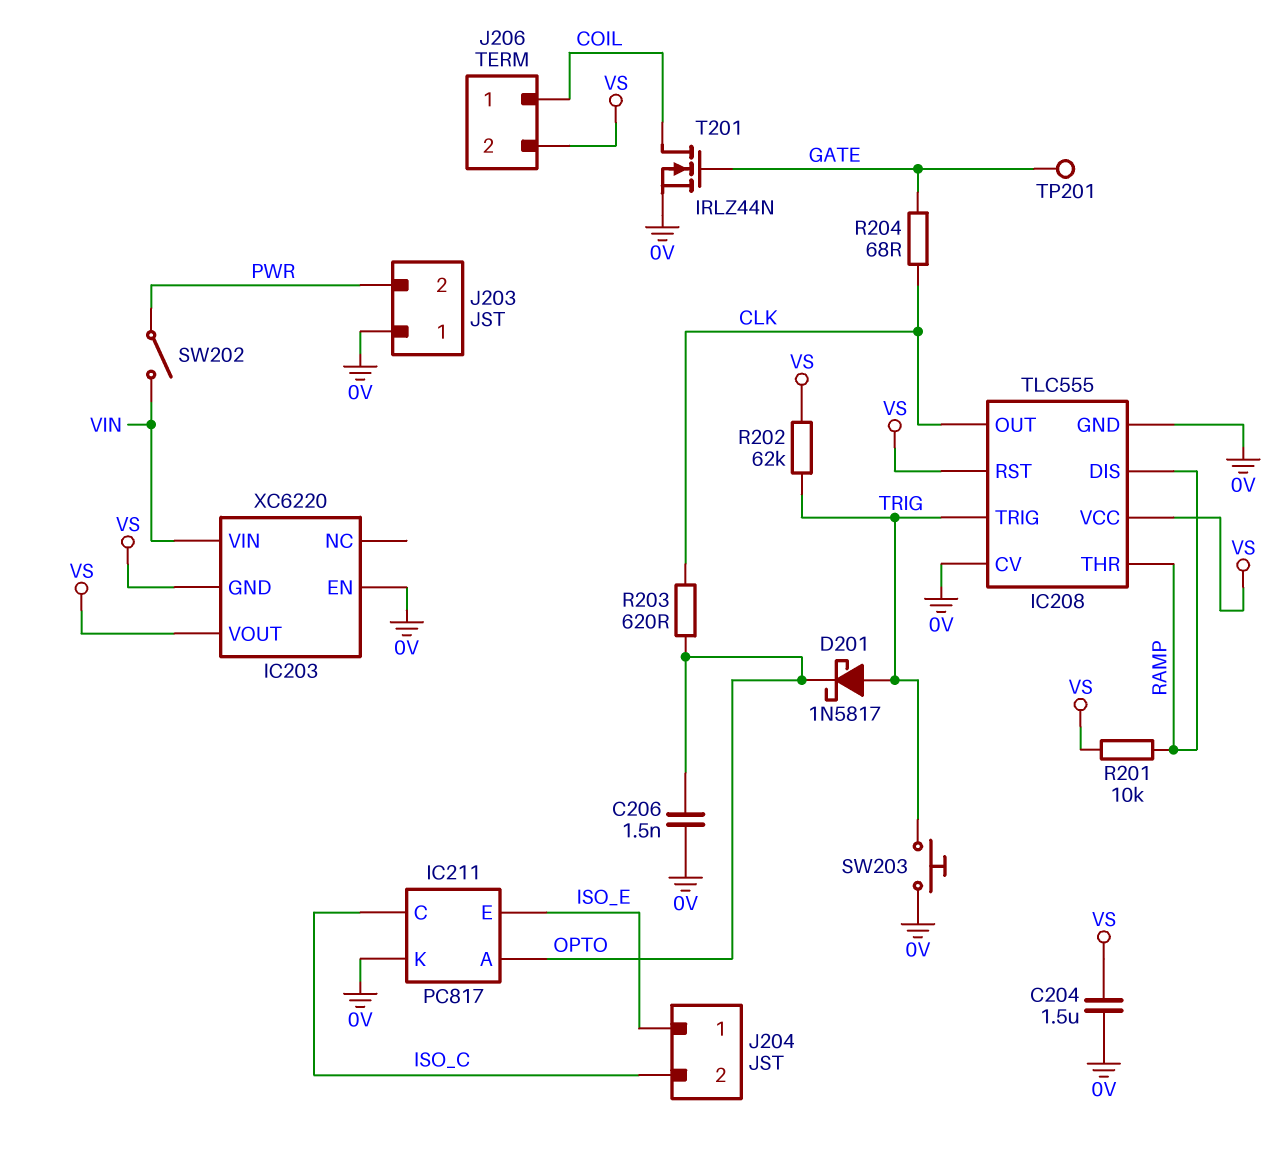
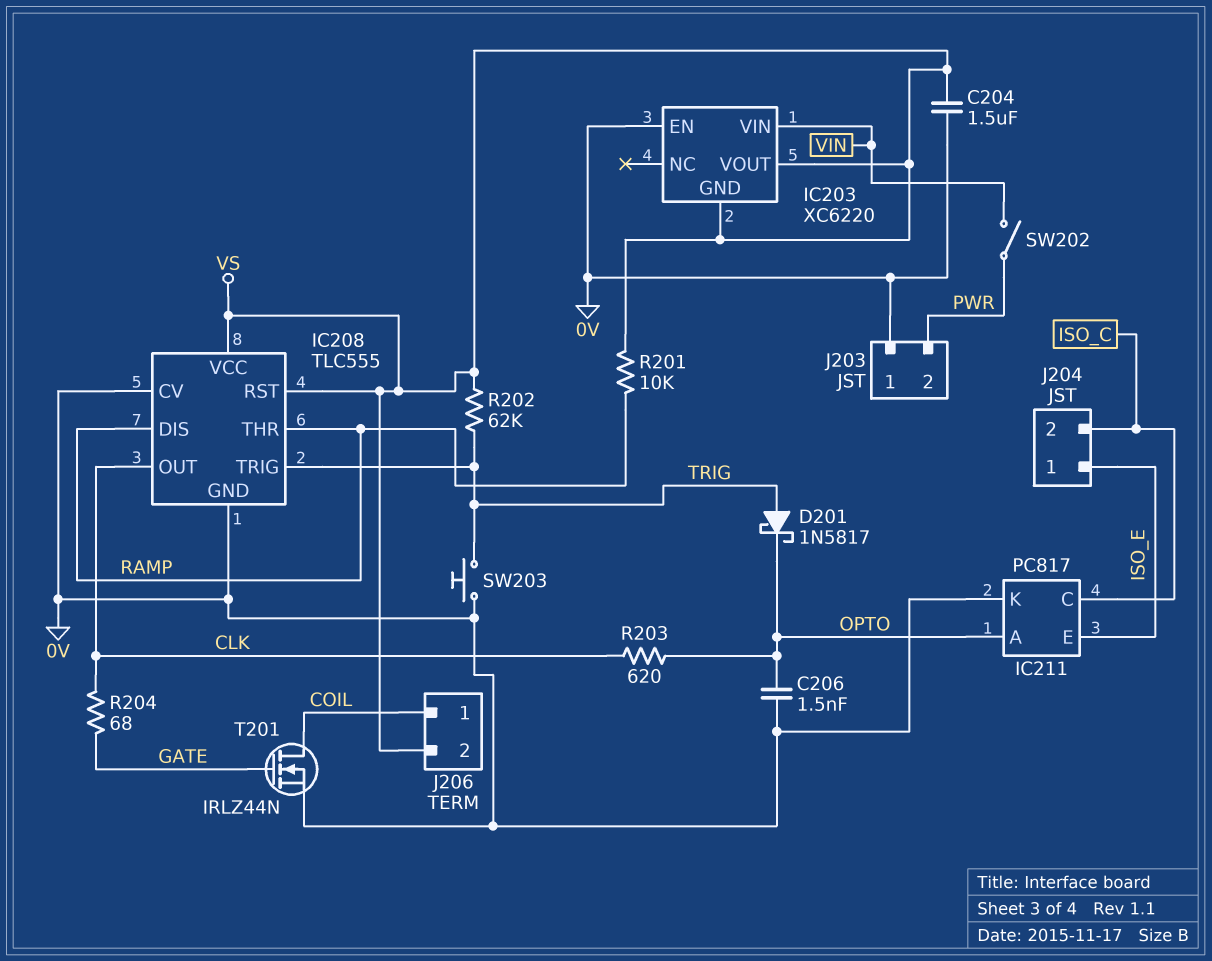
TP201: test point (GATE) -> none

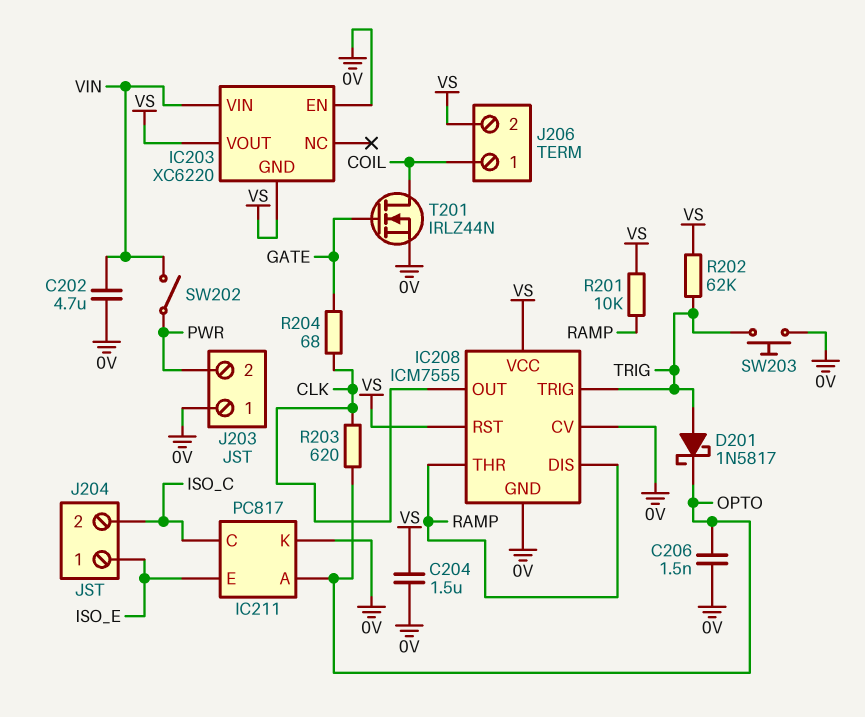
C202: none -> 4.7uF (0V, VIN)
IC208: TLC555 -> ICM7555

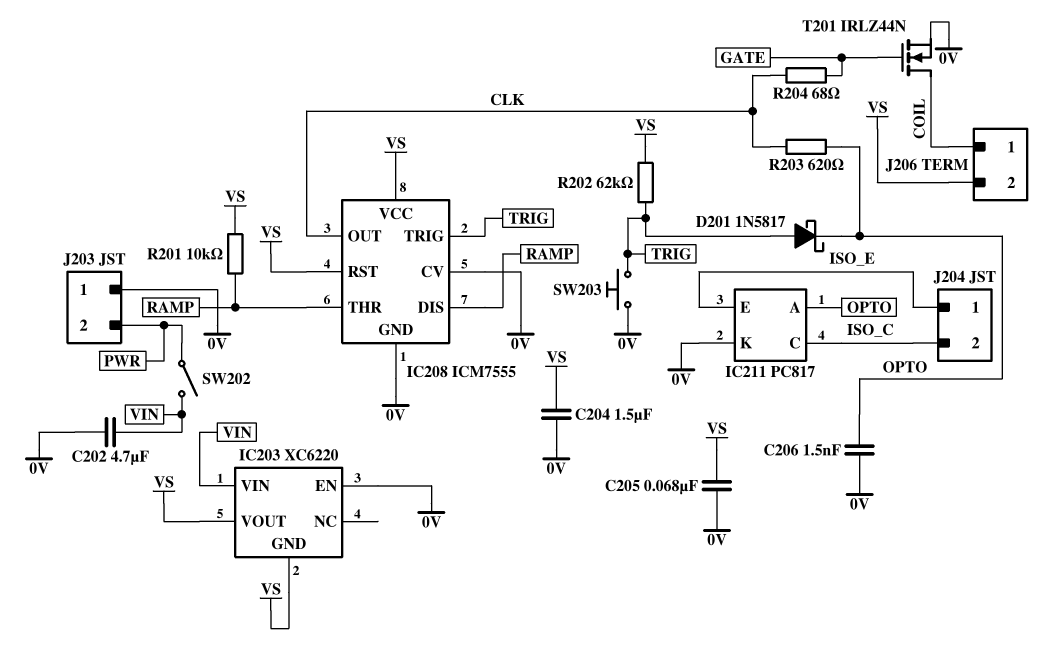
C205: none -> 68nF (0V, VS)

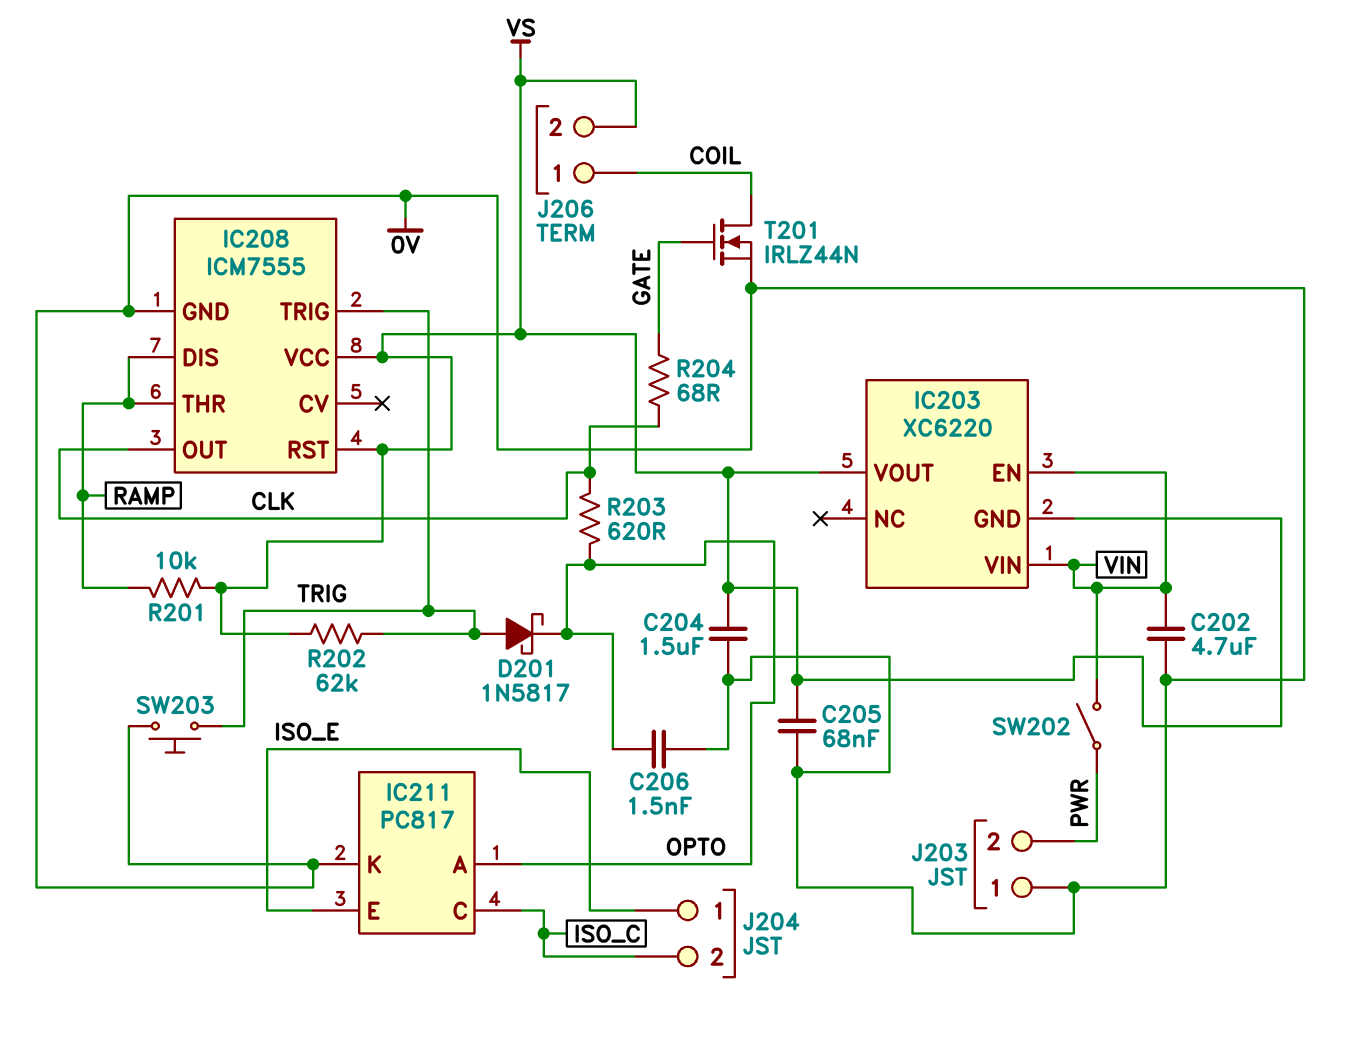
IC203 pin EN: 0V -> VIN
IC208 pin CV: 0V -> none

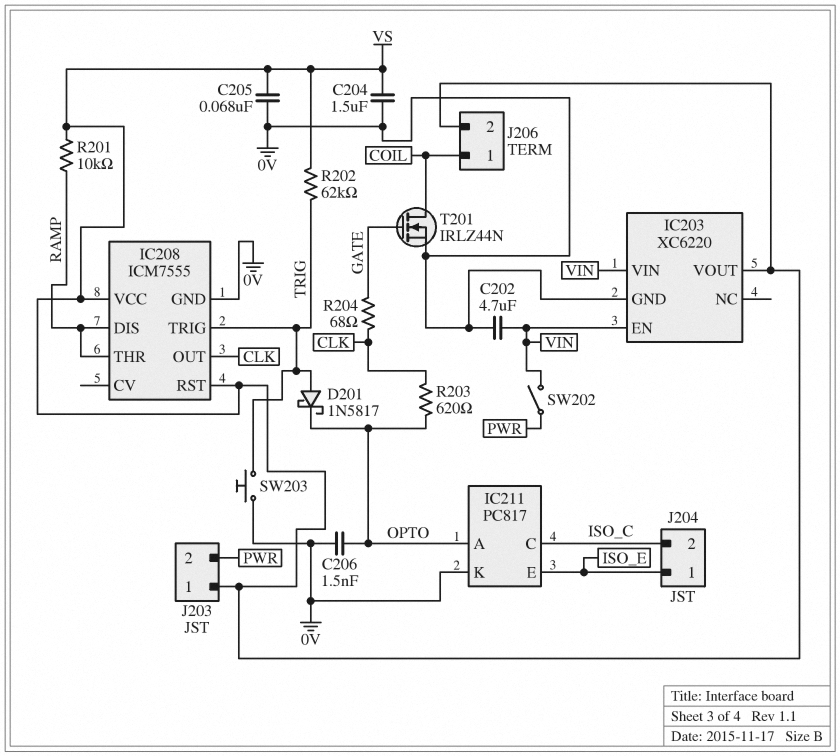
IC203 pin GND: VS -> 0V
J203 pin 1: 0V -> VS

